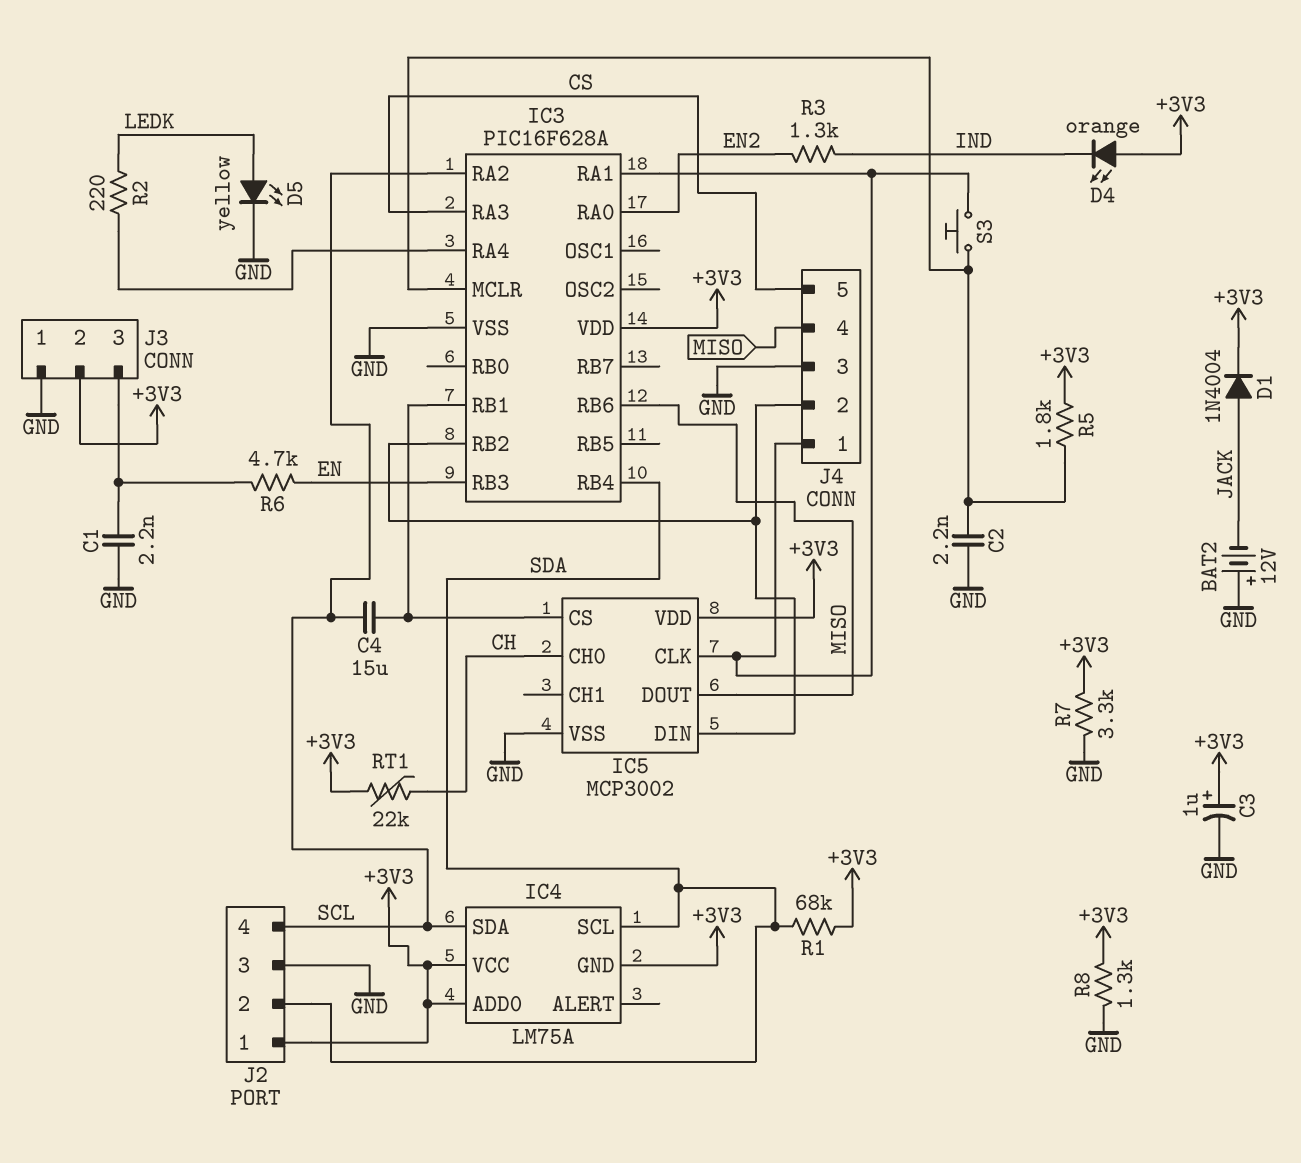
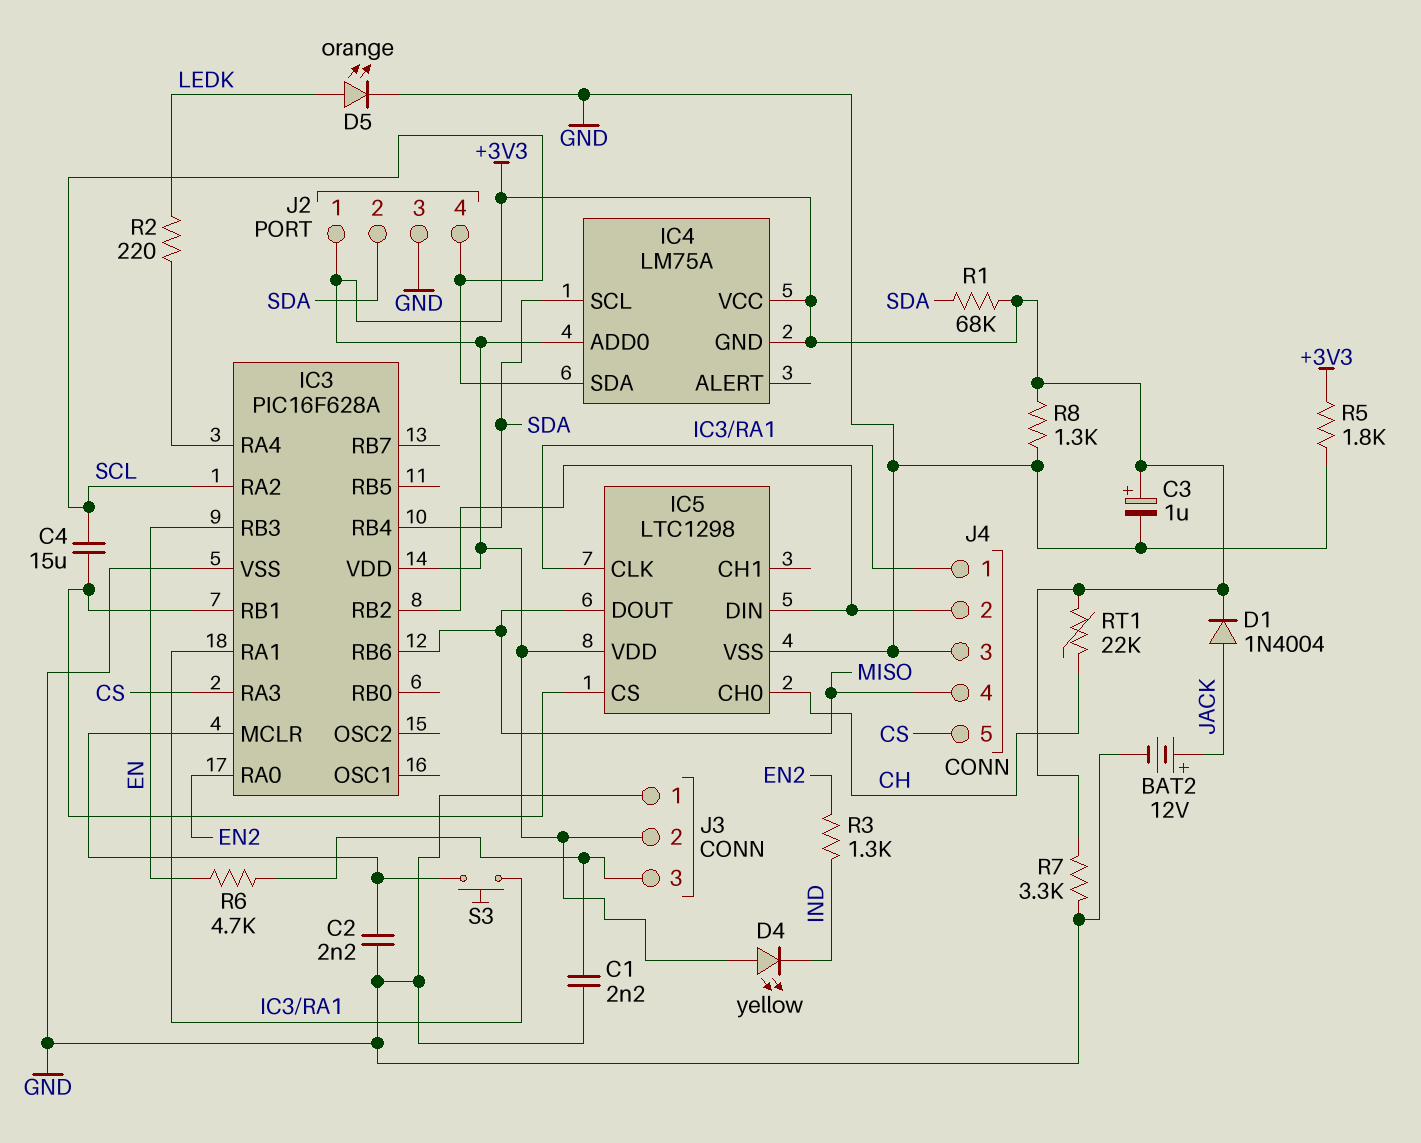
BAT2: 12V (plus GND, minus JACK) -> 12V (plus JACK, minus GND)
D4: LED orange (A +3V3, K IND) -> LED yellow (A +3V3, K IND)
D5: LED yellow (A LEDK, K GND) -> LED orange (A LEDK, K GND)
IC5: MCP3002 -> LTC1298
R5: 1.8k (+3V3, IC3/MCLR) -> 1.8k (+3V3, GND)

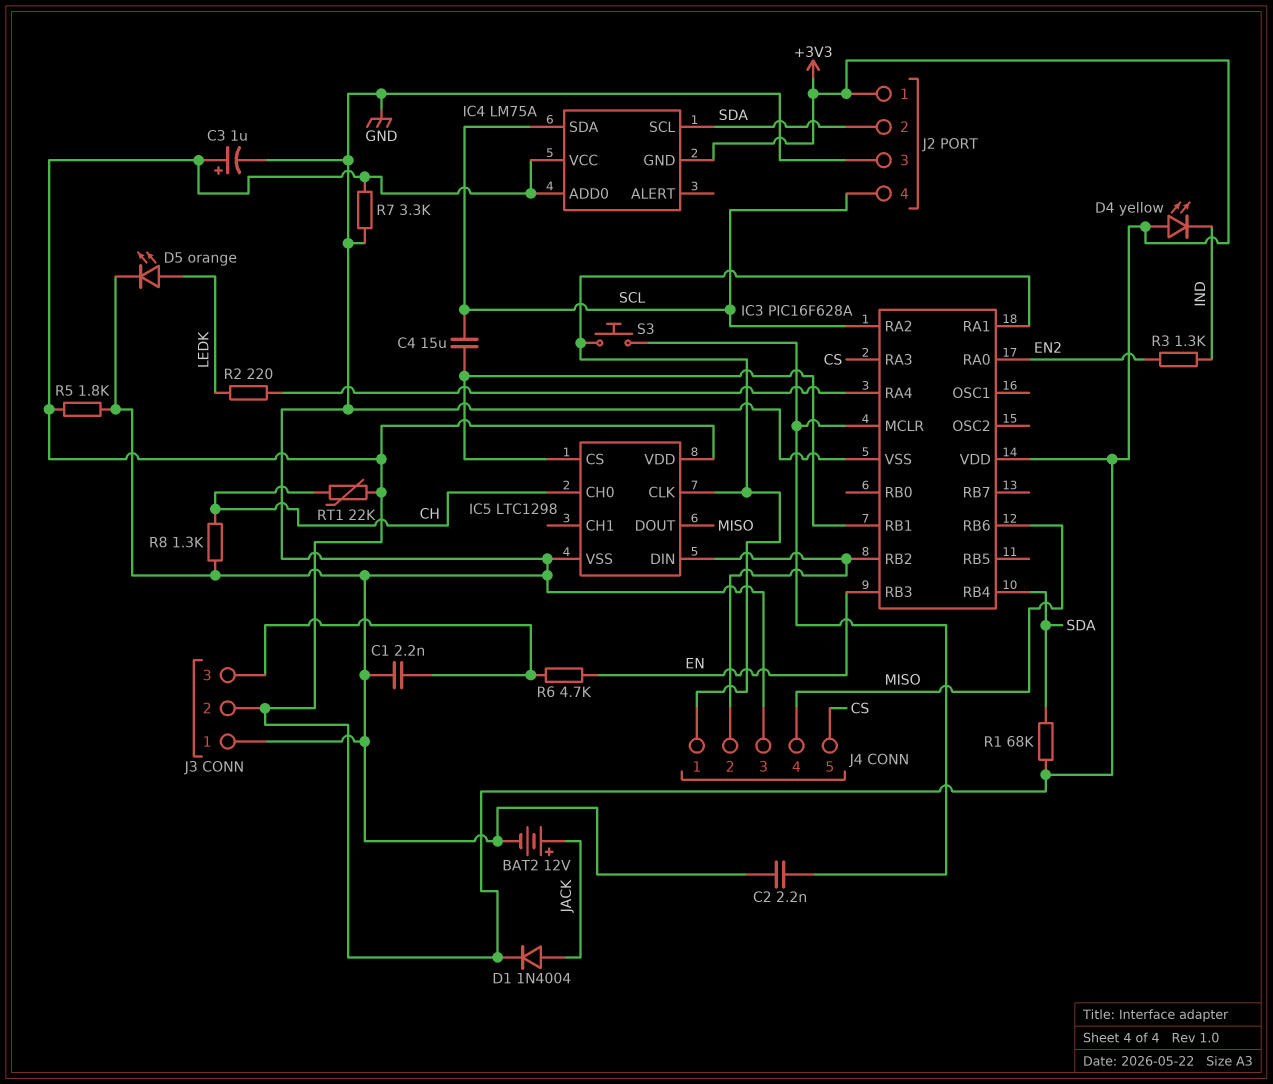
R8: 1.3k (+3V3, GND) -> 1.3k (CH, GND)

